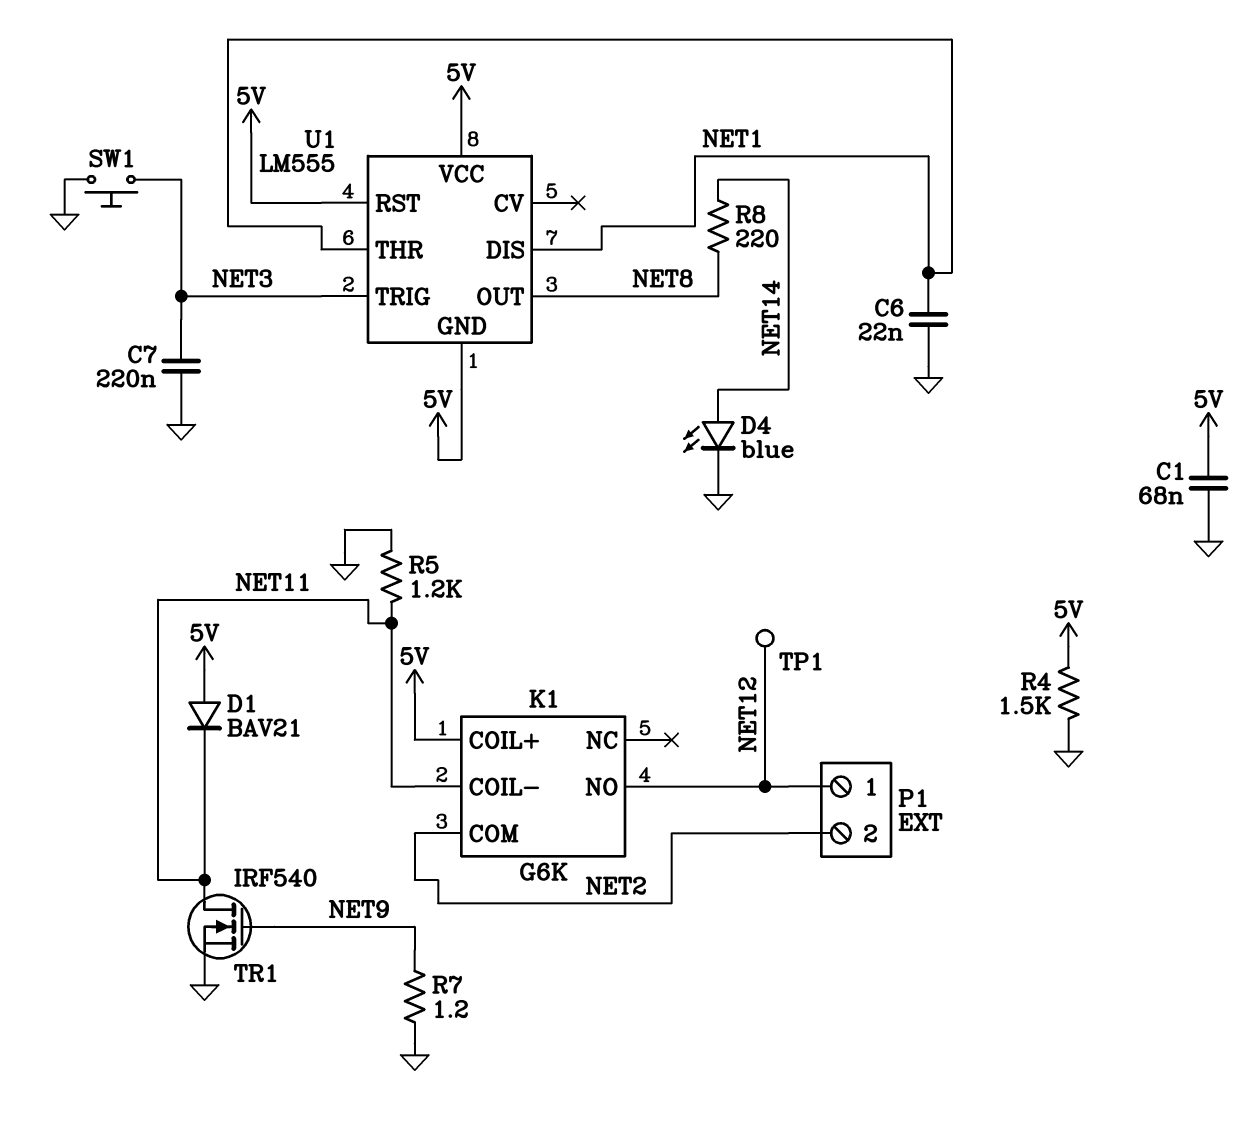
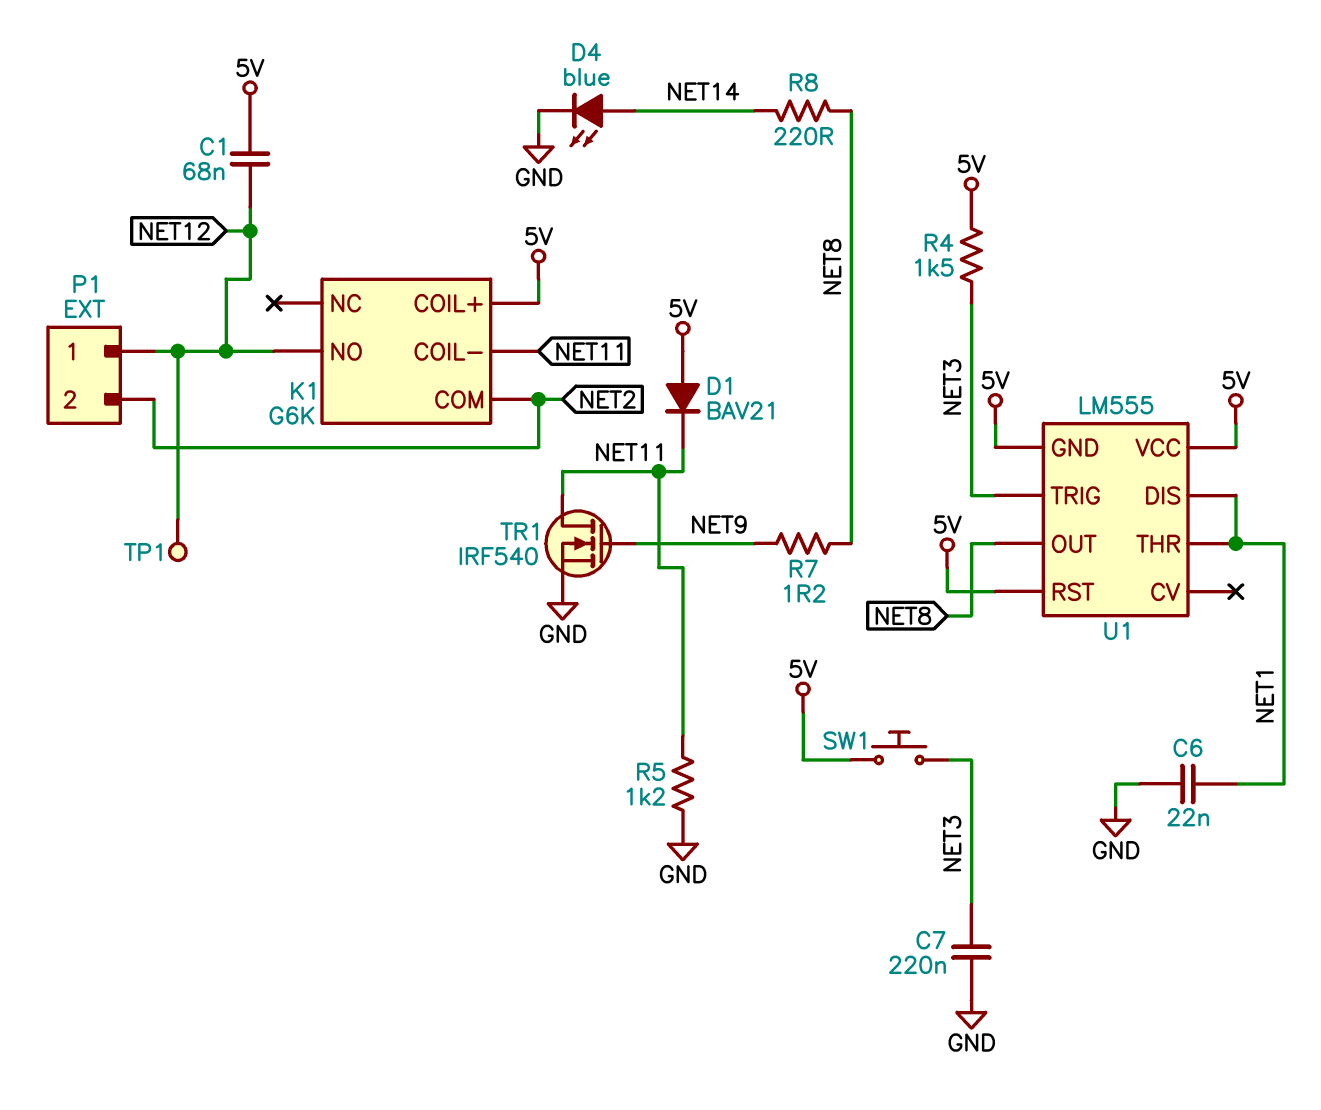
C1: 68nF (5V, GND) -> 68nF (5V, NET12)
R4: 1.5k (5V, GND) -> 1.5k (5V, NET3)
R7: 1.2 (GND, NET9) -> 1.2 (NET8, NET9)
SW1: button (GND, NET3) -> button (5V, NET3)

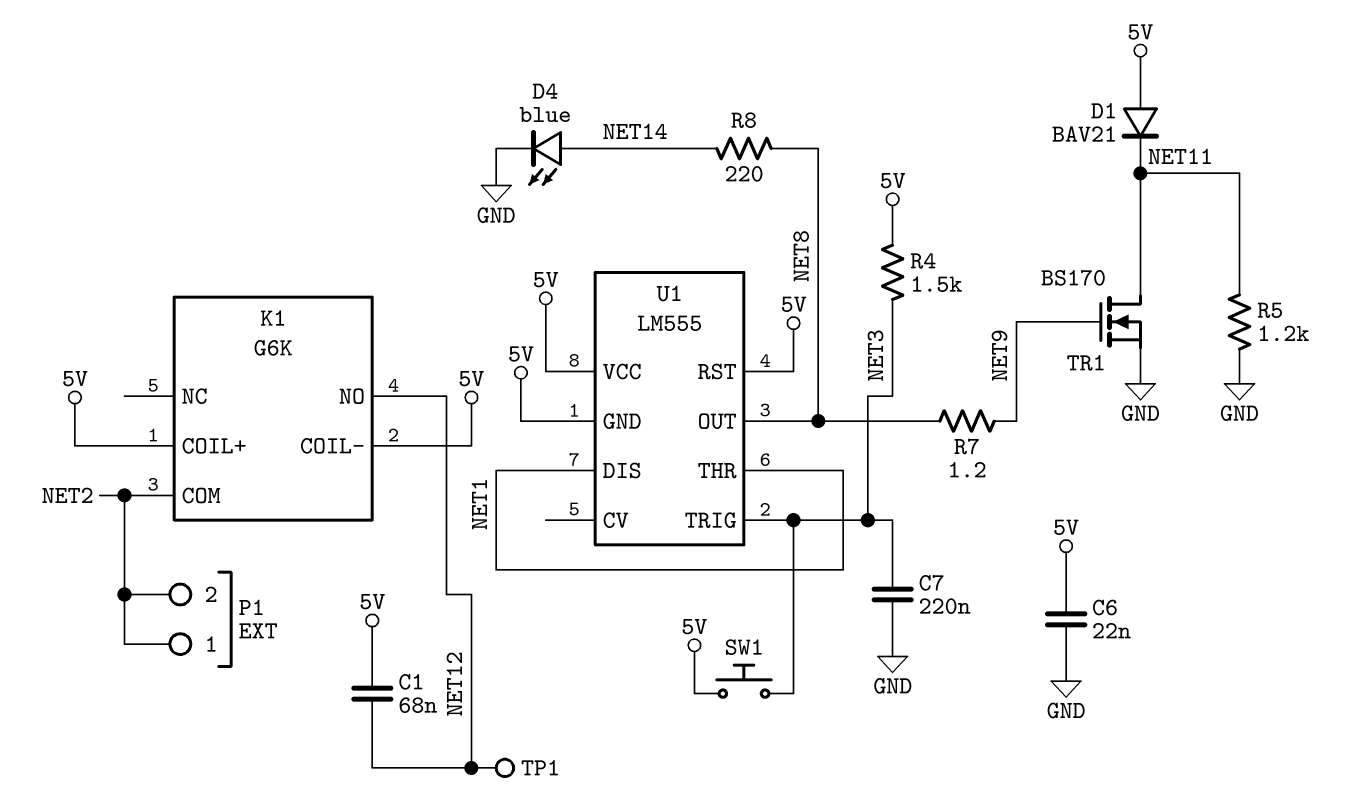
C6: 22nF (GND, NET1) -> 22nF (5V, GND)
K1 pin COIL-: NET11 -> 5V
P1 pin 1: NET12 -> NET2
TR1: NMOS IRF540 (G NET9, D NET11, S GND) -> NMOS BS170 (G NET9, D NET11, S GND)

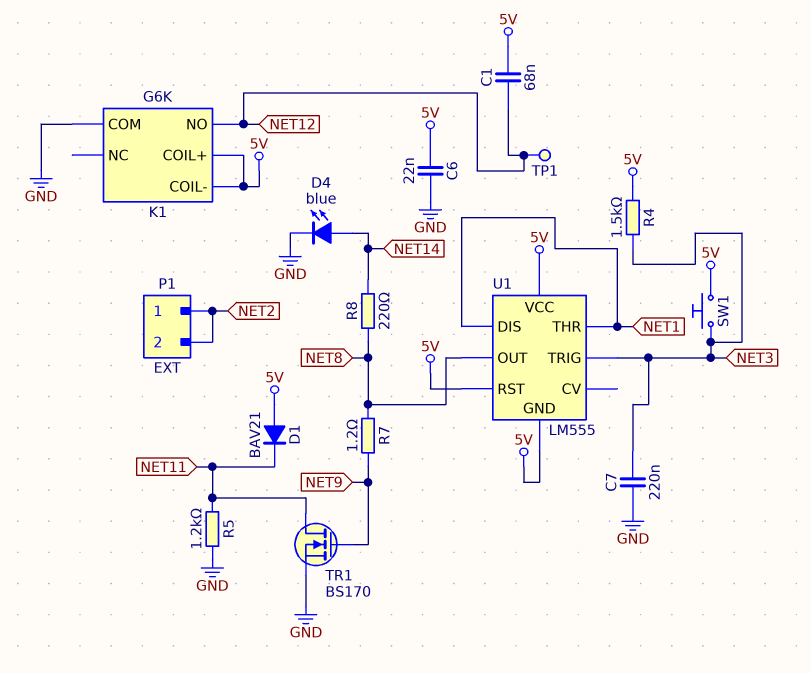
K1 pin COM: NET2 -> GND

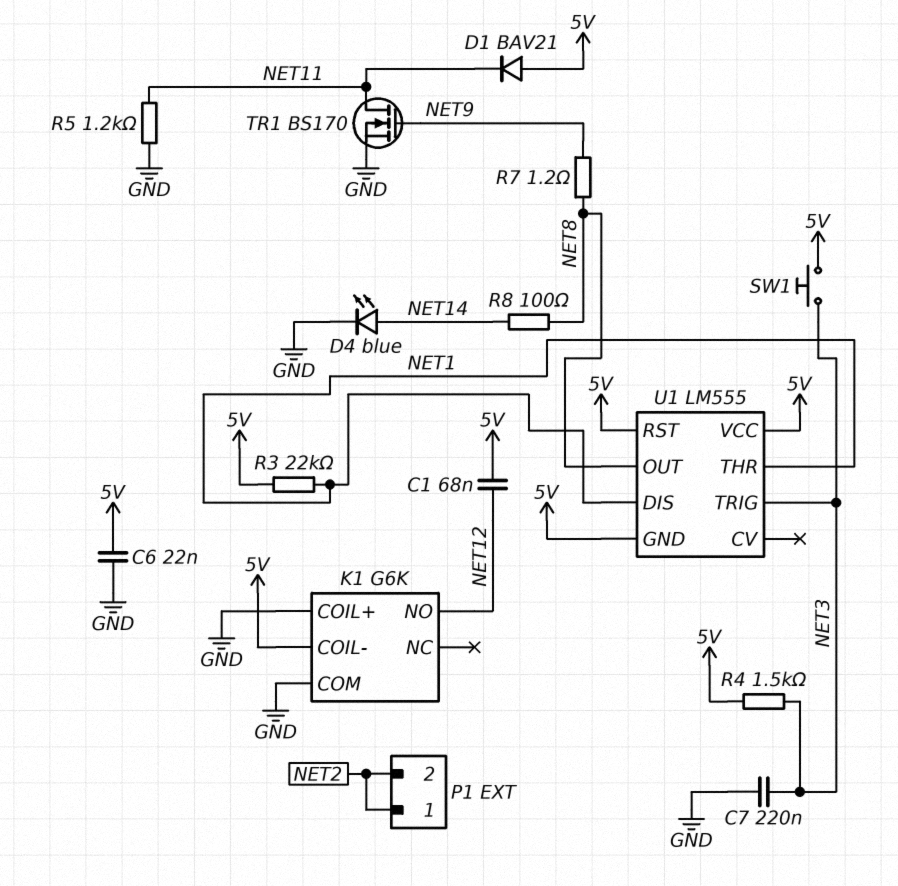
K1 pin COIL+: 5V -> GND
R3: none -> 22k (5V, NET1)
R8: 220 (NET8, NET14) -> 100 (NET8, NET14)
TP1: test point (NET12) -> none

